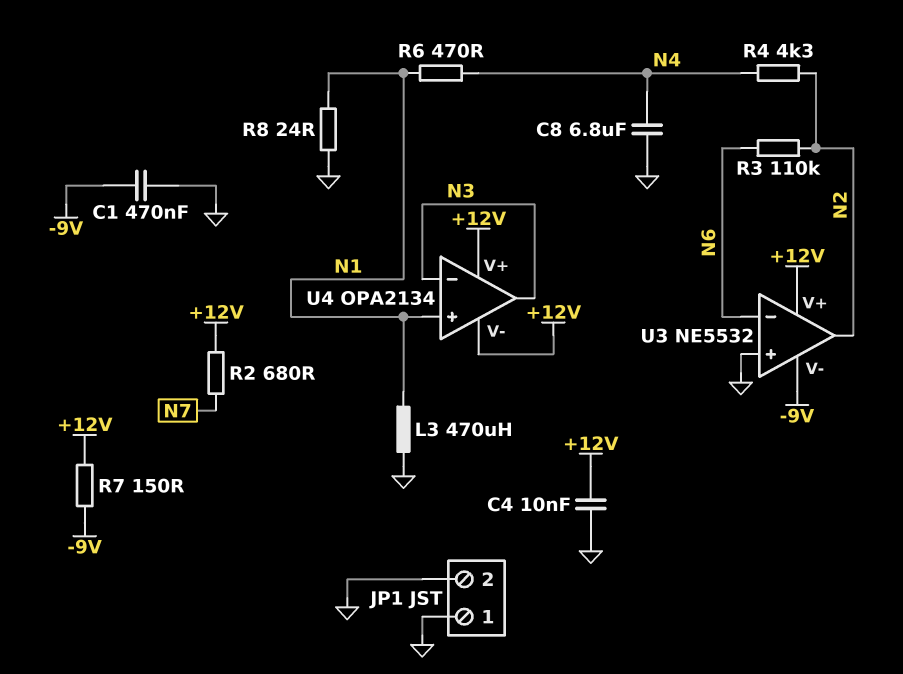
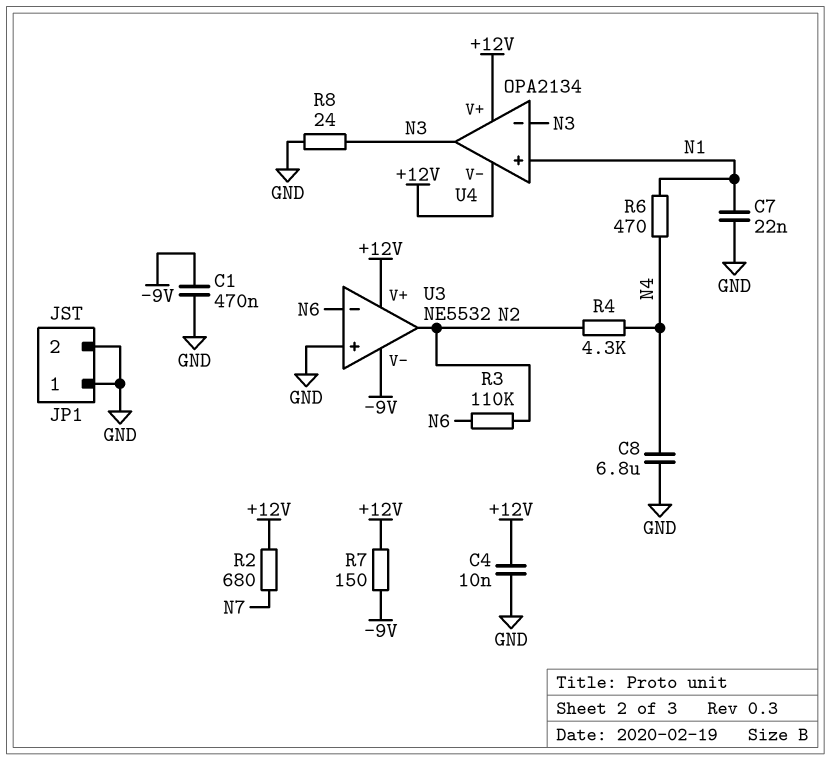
C7: none -> 22nF (GND, N1)
L3: 470uH (GND, N1) -> none
R8: 24 (GND, N1) -> 24 (GND, N3)

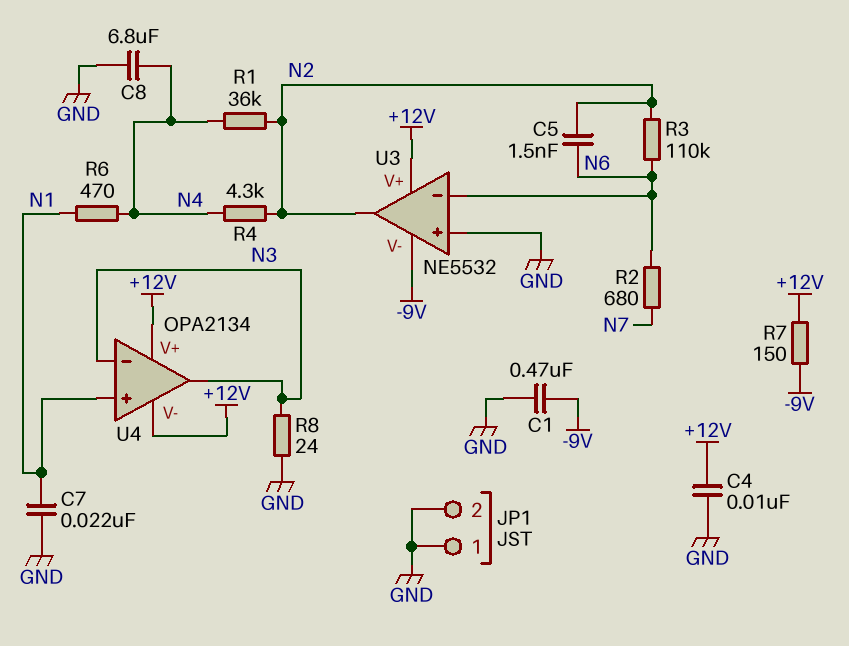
C5: none -> 1.5nF (N2, N6)
R1: none -> 36k (N2, N4)
R2: 680 (+12V, N7) -> 680 (N6, N7)

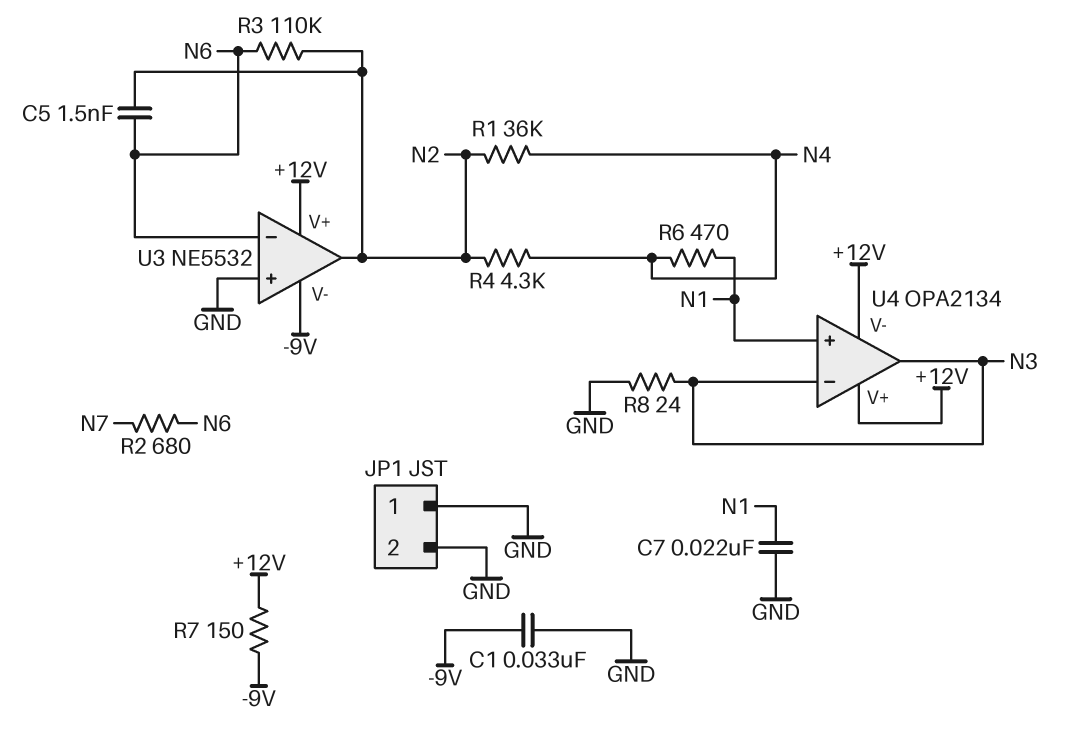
C1: 470nF (-9V, GND) -> 33nF (-9V, GND)
C4: 10nF (+12V, GND) -> none
C8: 6.8uF (GND, N4) -> none

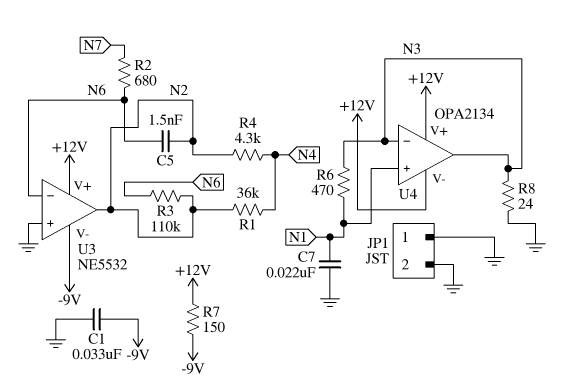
R6: 470 (N1, N4) -> 470 (N1, N3)

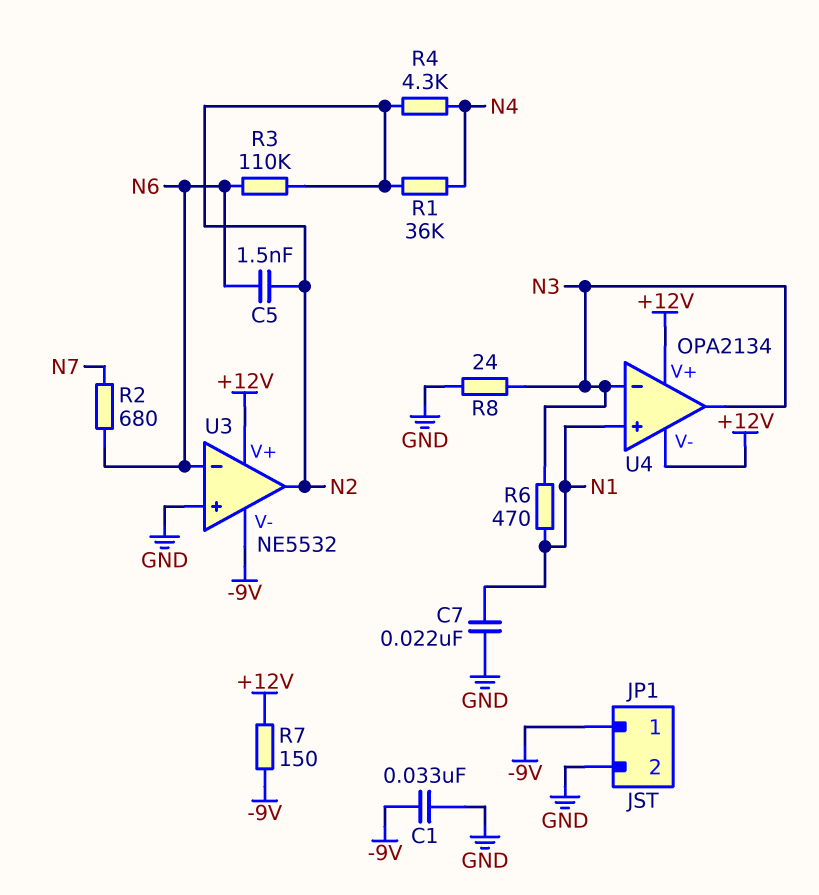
JP1 pin 1: GND -> -9V

